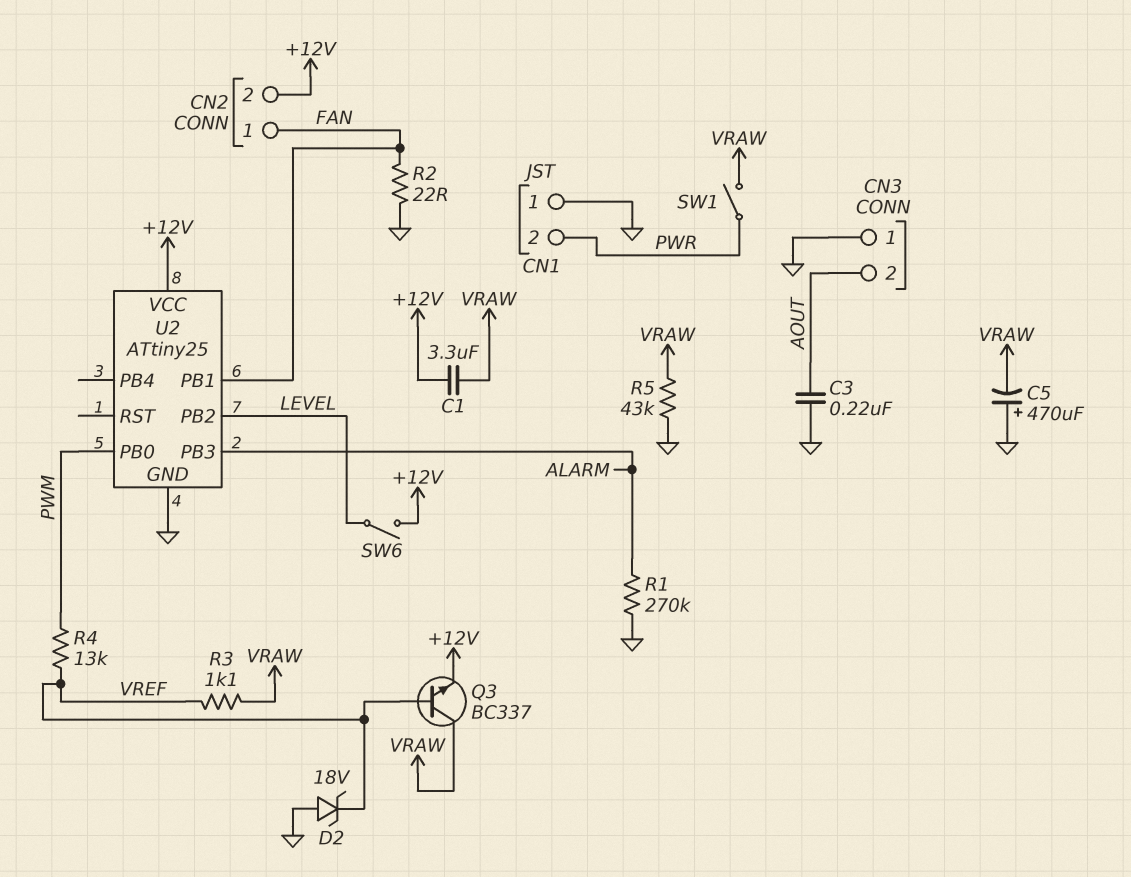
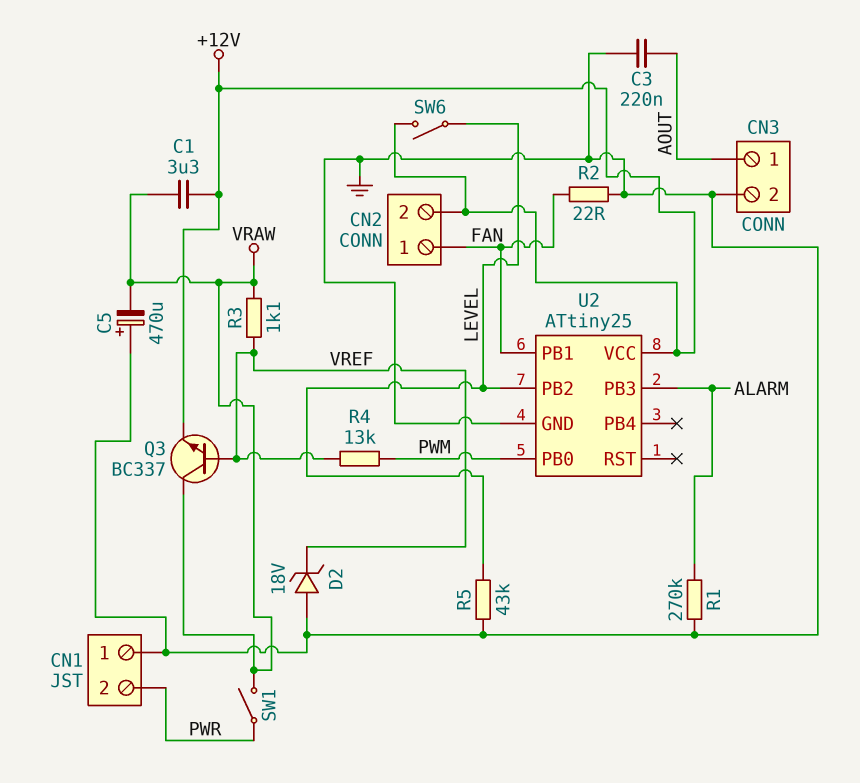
CN3 pin 1: GND -> AOUT
CN3 pin 2: AOUT -> GND
R5: 43k (GND, VRAW) -> 43k (GND, LEVEL)

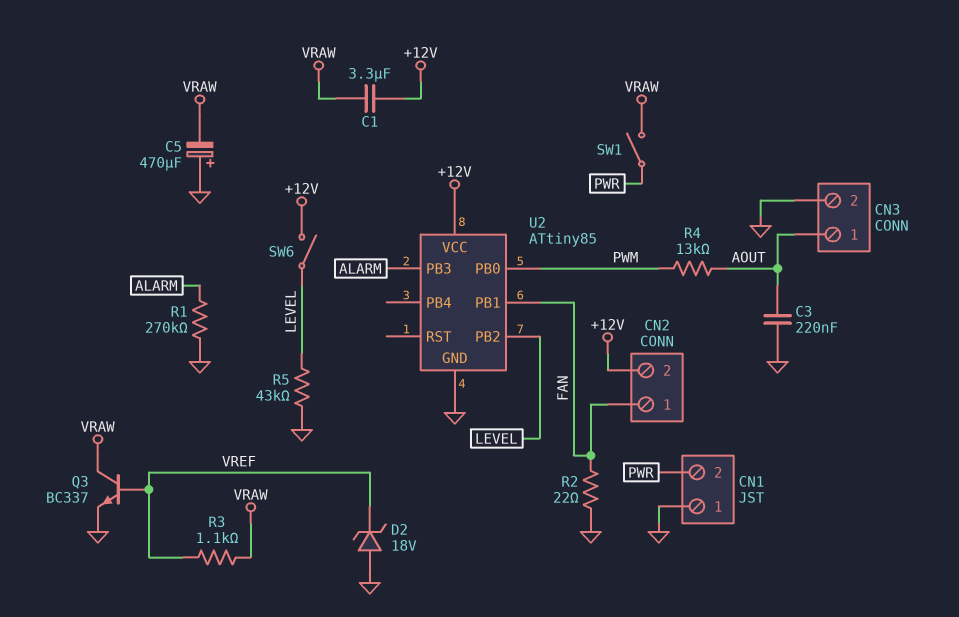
Q3: NPN BC337 (B VREF, C VRAW, E +12V) -> NPN BC337 (B VREF, C VRAW, E GND)
R4: 13k (PWM, VREF) -> 13k (AOUT, PWM)
U2: ATtiny25 -> ATtiny85

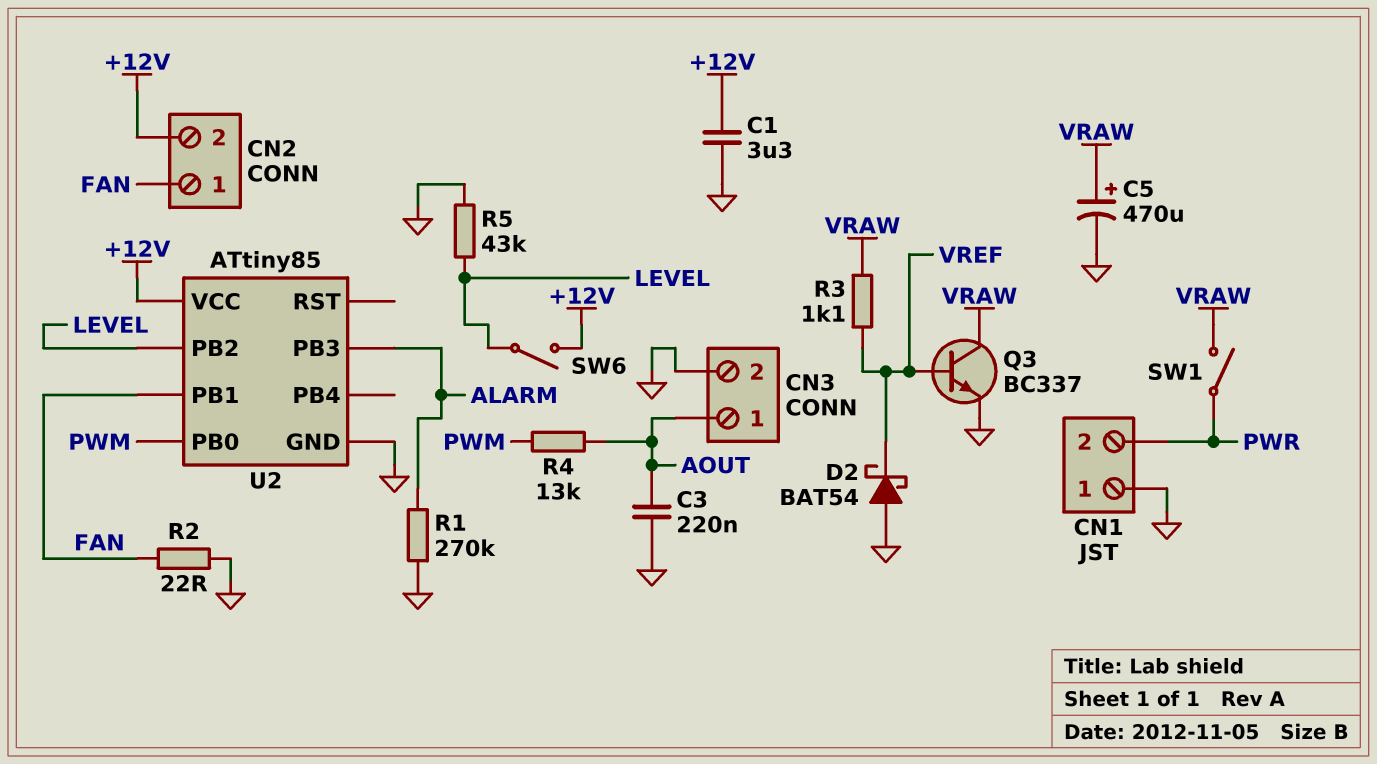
C1: 3.3uF (+12V, VRAW) -> 3.3uF (+12V, GND)
C5: 470uF (plus GND, minus VRAW) -> 470uF (plus VRAW, minus GND)
D2: zener 18V (A GND, K VREF) -> schottky BAT54 (A GND, K VREF)

